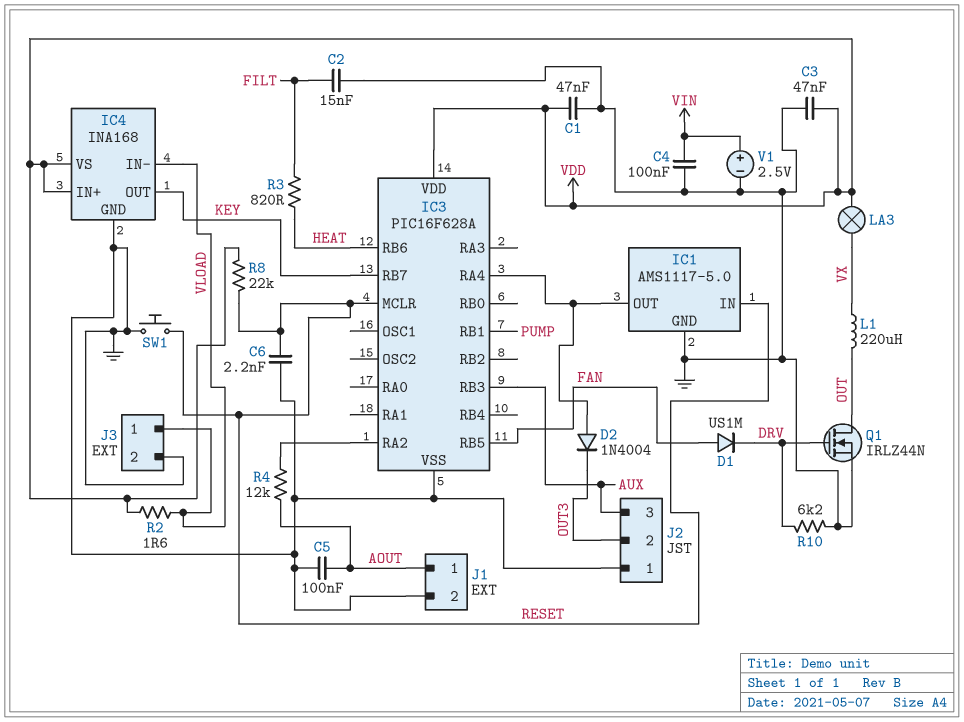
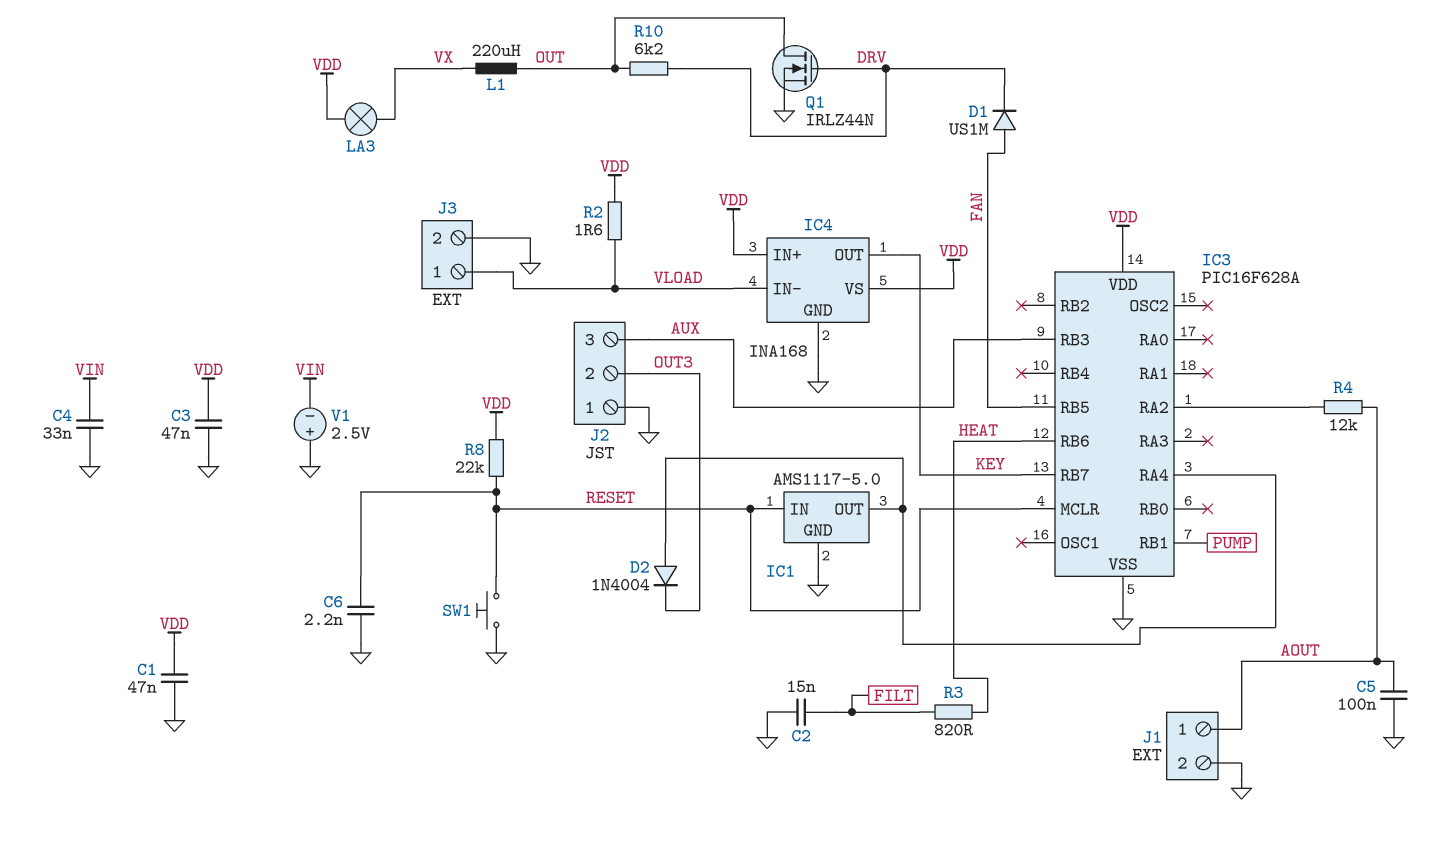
C4: 100nF (GND, VIN) -> 33nF (GND, VIN)
R10: 6.2k (DRV, GND) -> 6.2k (DRV, OUT)
V1: 2.5V (plus VIN, minus GND) -> 2.5V (plus GND, minus VIN)

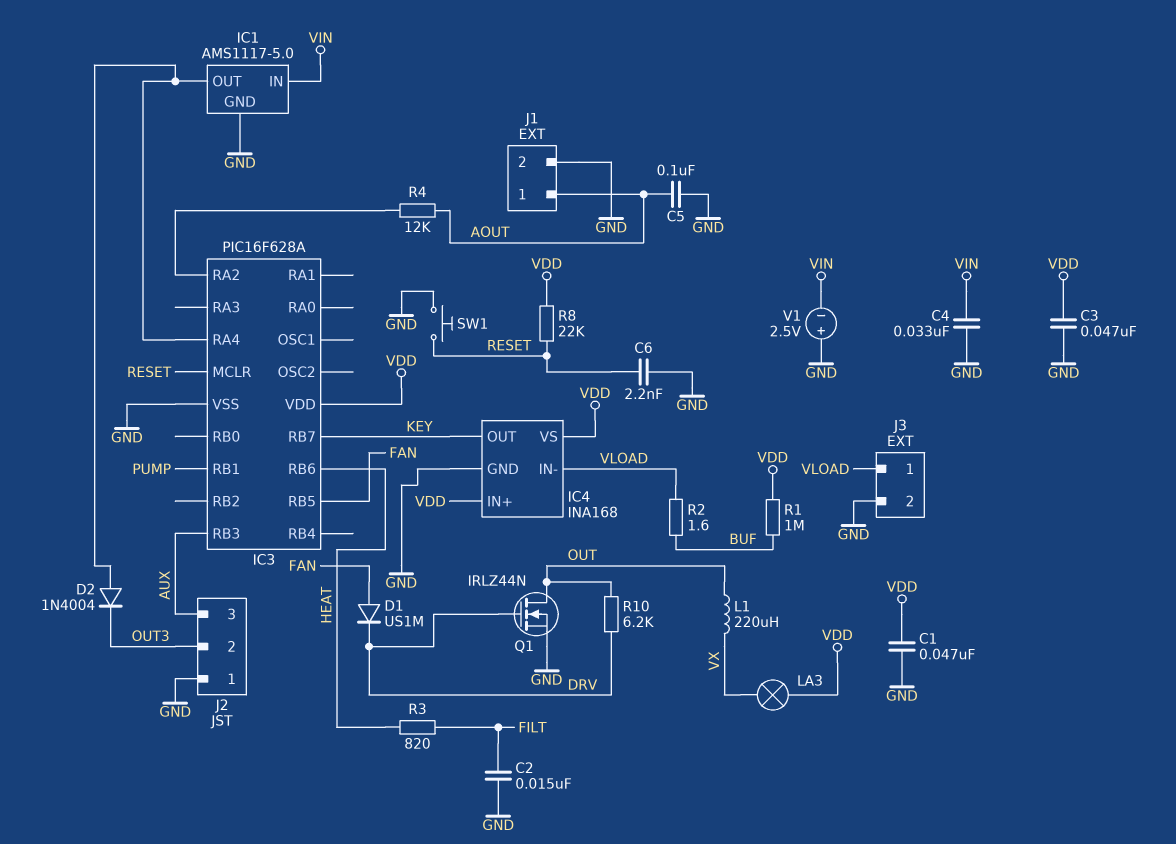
IC1 pin IN: RESET -> VIN
R1: none -> 1M (BUF, VDD)
R2: 1.6 (VDD, VLOAD) -> 1.6 (BUF, VLOAD)

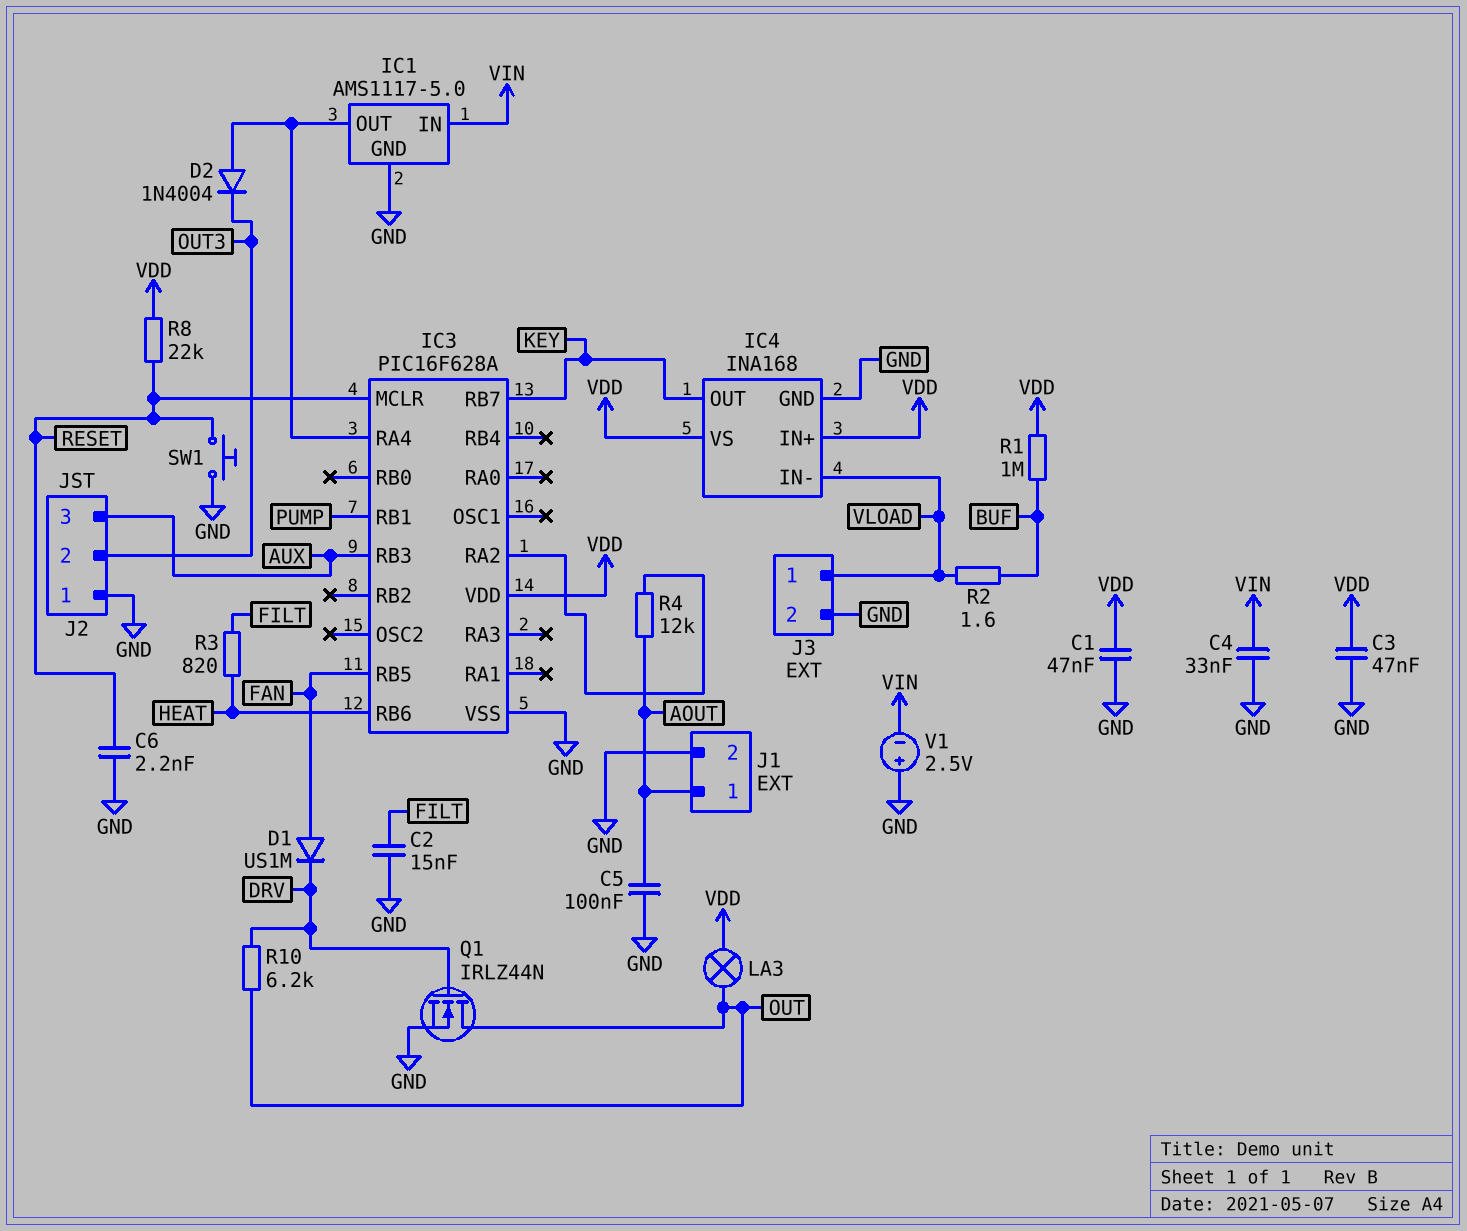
L1: 220uH (OUT, VX) -> none
LA3: lamp (VDD, VX) -> lamp (OUT, VDD)

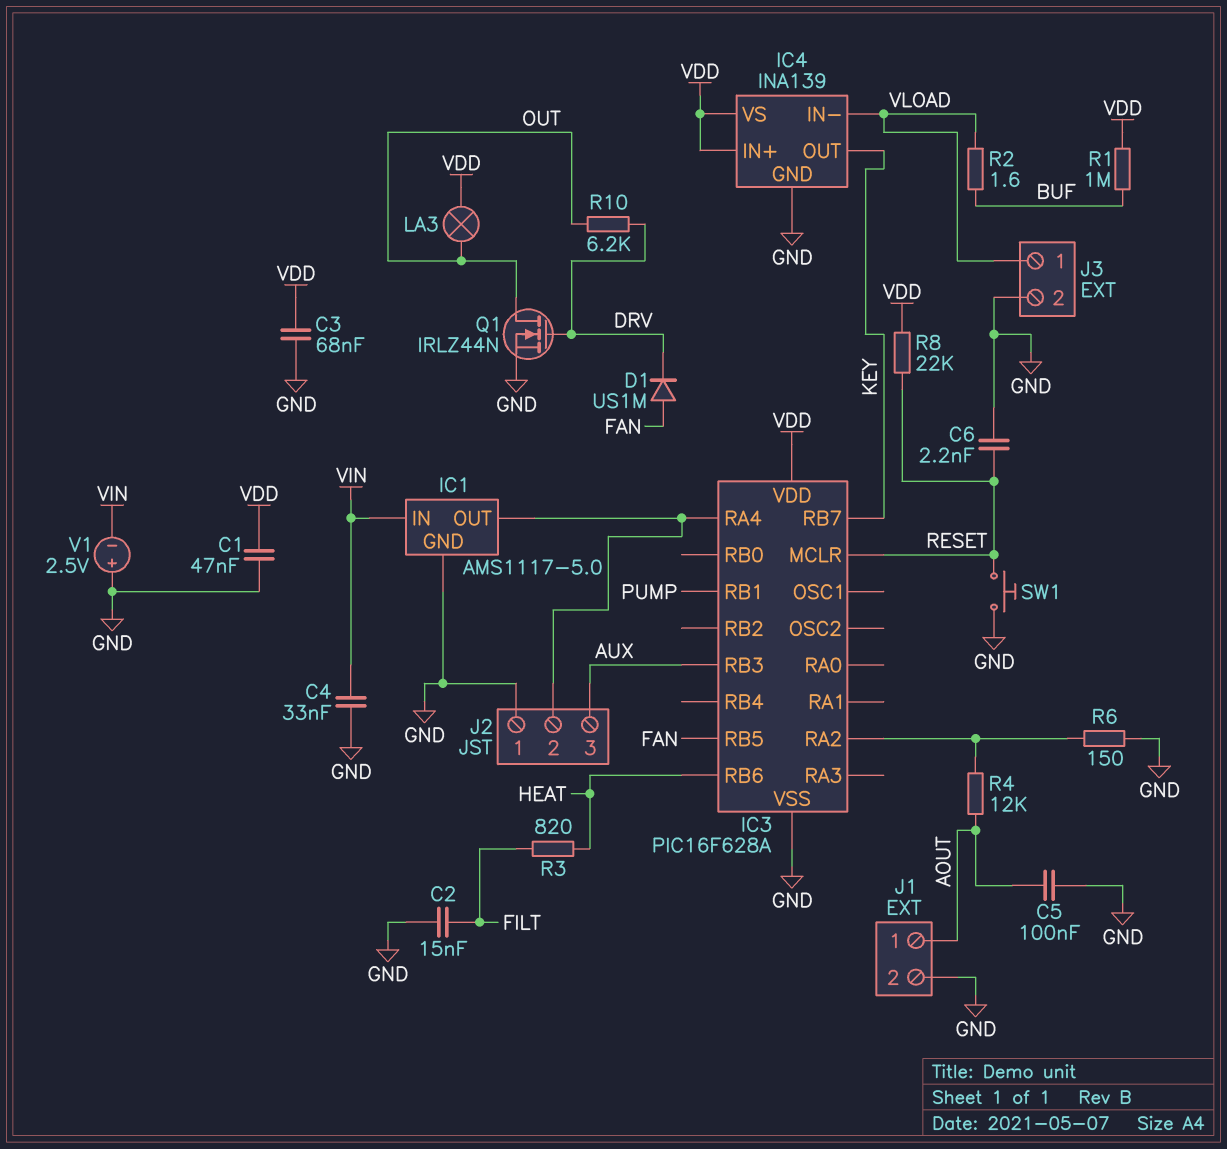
C3: 47nF (GND, VDD) -> 68nF (GND, VDD)
D2: diode 1N4004 (A IC1/OUT, K OUT3) -> none
IC4: INA168 -> INA139
J2 pin 2: OUT3 -> IC1/OUT
R6: none -> 150 (GND, IC3/RA2)

